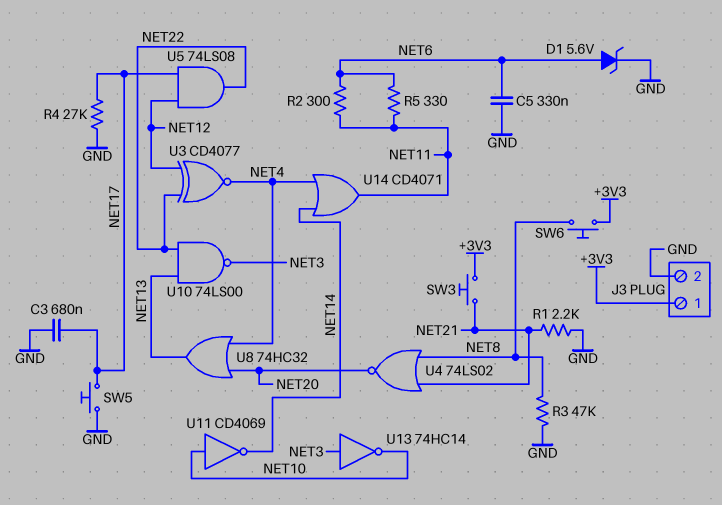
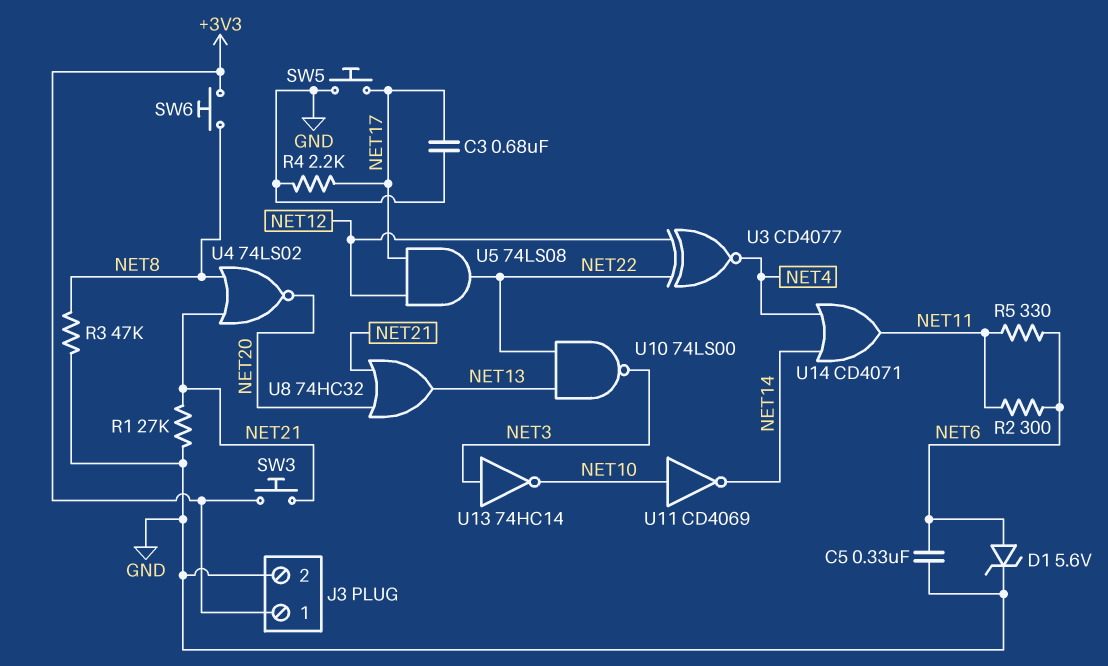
R1: 2.2k (GND, NET21) -> 27k (GND, NET21)
R4: 27k (GND, NET17) -> 2.2k (GND, NET17)
U8: OR 74HC32 (in NET4, in NET20, out NET13) -> OR 74HC32 (in NET20, in NET21, out NET13)

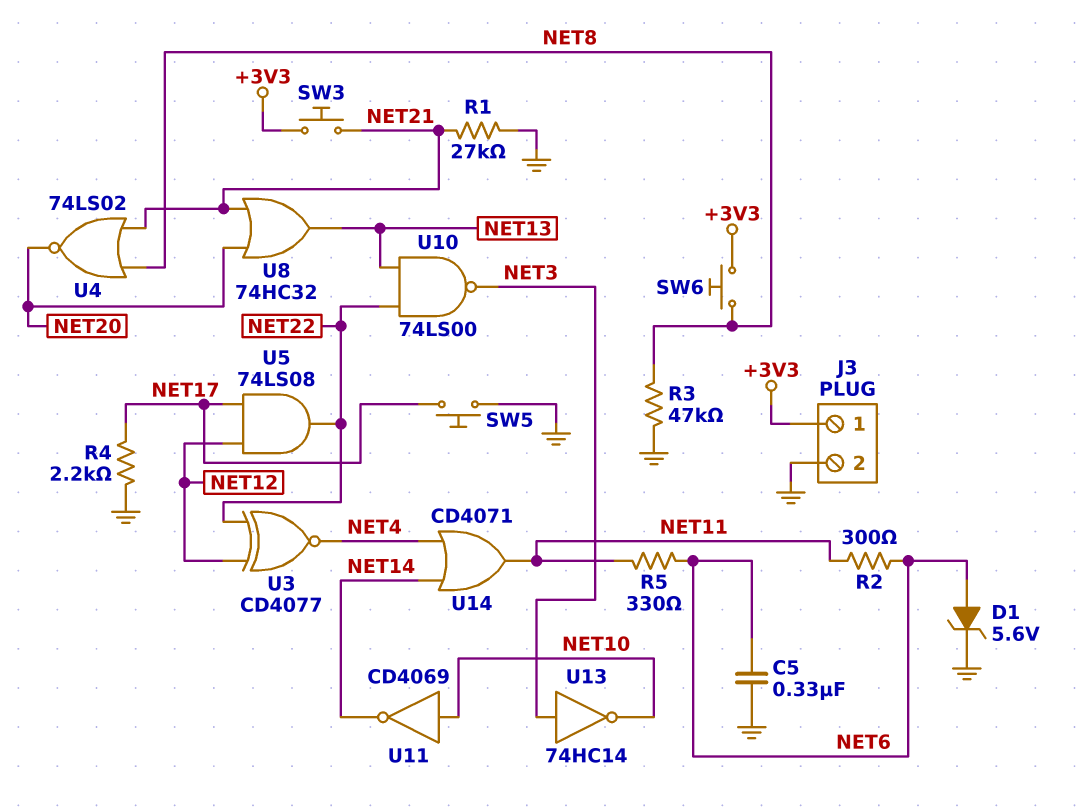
C3: 680nF (GND, NET17) -> none

